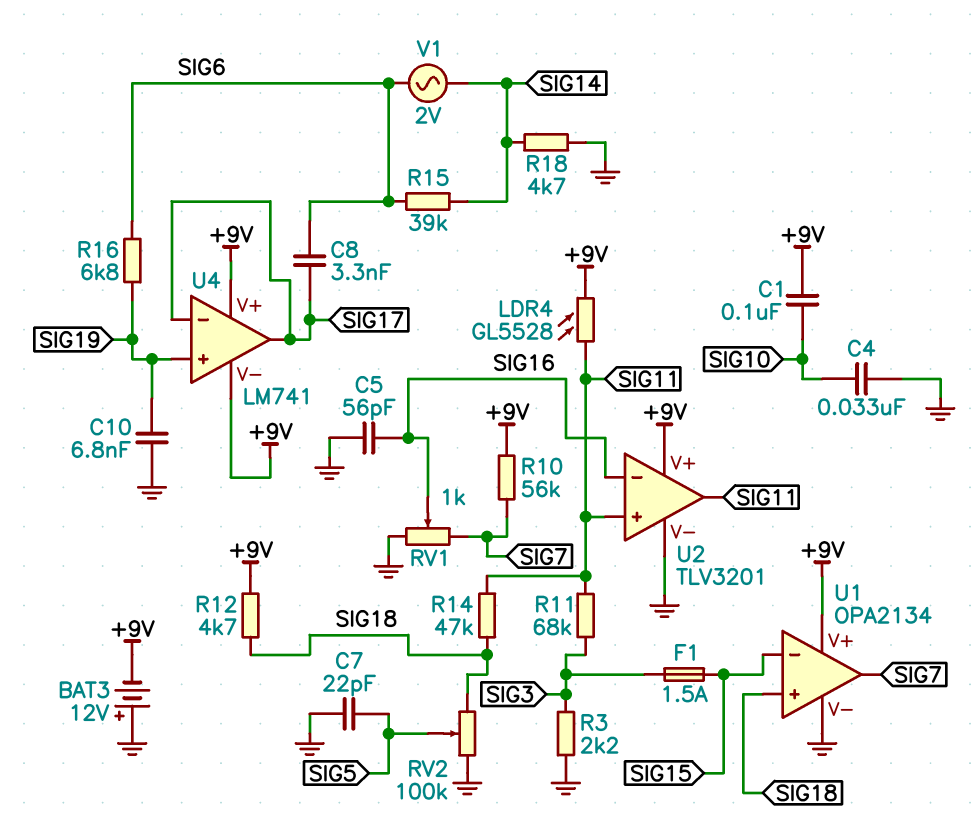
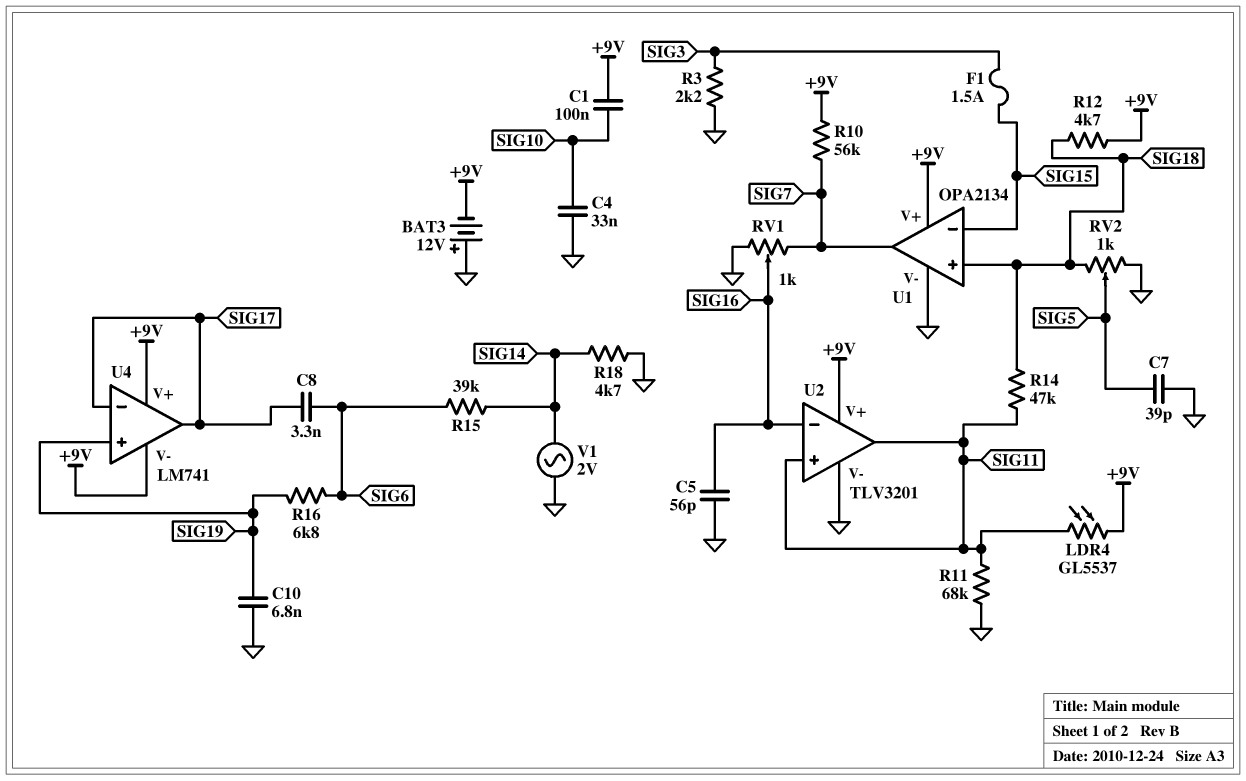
C7: 22pF (GND, SIG5) -> 39pF (GND, SIG5)
LDR4: GL5528 (+9V, SIG11) -> GL5537 (+9V, SIG11)
R11: 68k (SIG3, SIG11) -> 68k (GND, SIG11)
RV2: 100k (GND, SIG18, wiper SIG5) -> 1k (GND, SIG18, wiper SIG5)
V1: AC 2V (SIG6, SIG14) -> AC 2V (GND, SIG14)

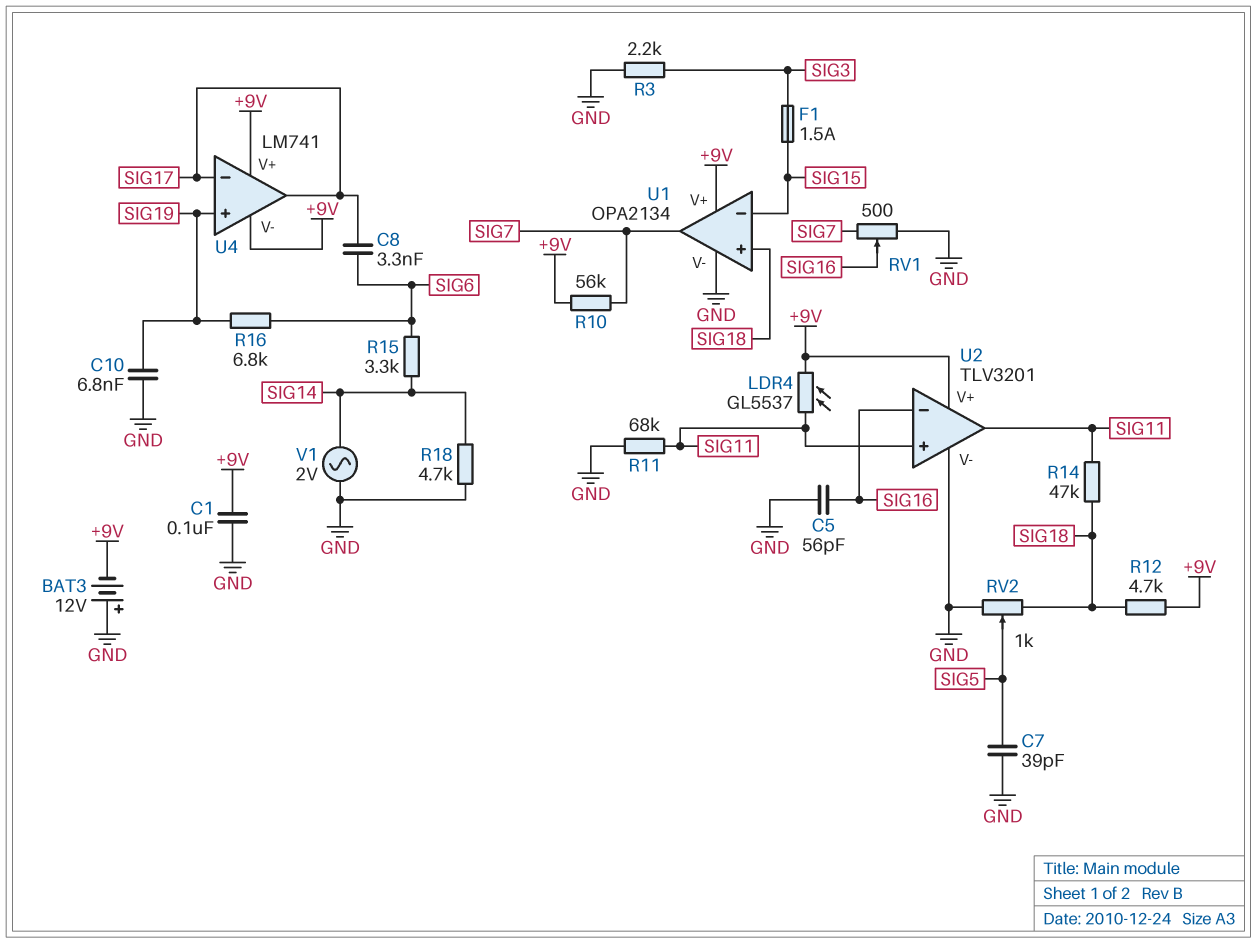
C1: 100nF (+9V, SIG10) -> 100nF (+9V, GND)
C4: 33nF (GND, SIG10) -> none
R15: 39k (SIG6, SIG14) -> 3.3k (SIG6, SIG14)
RV1: 1k (GND, SIG7, wiper SIG16) -> 500 (GND, SIG7, wiper SIG16)

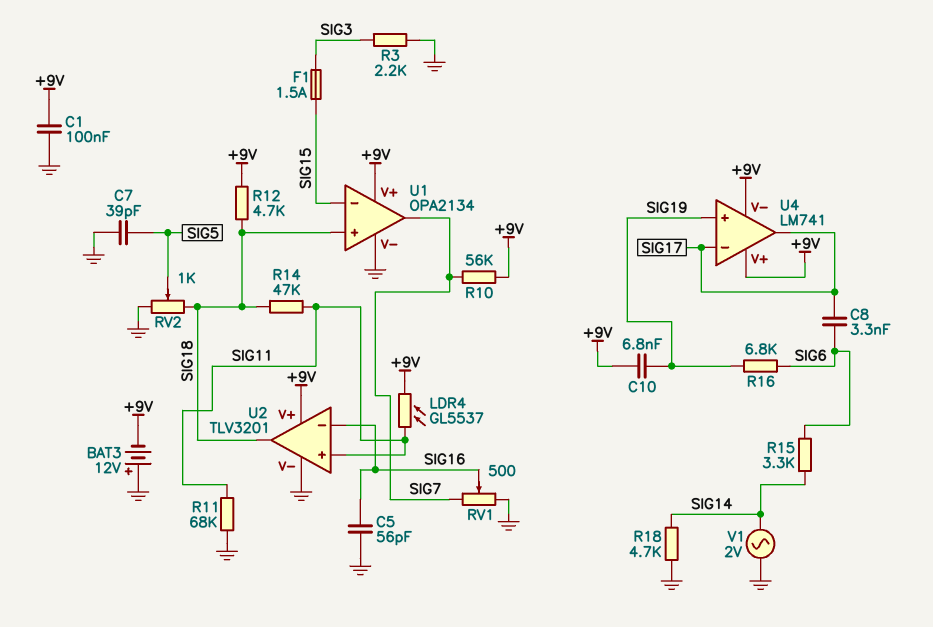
C10: 6.8nF (GND, SIG19) -> 6.8nF (+9V, SIG19)
U2 pin out: SIG11 -> SIG18

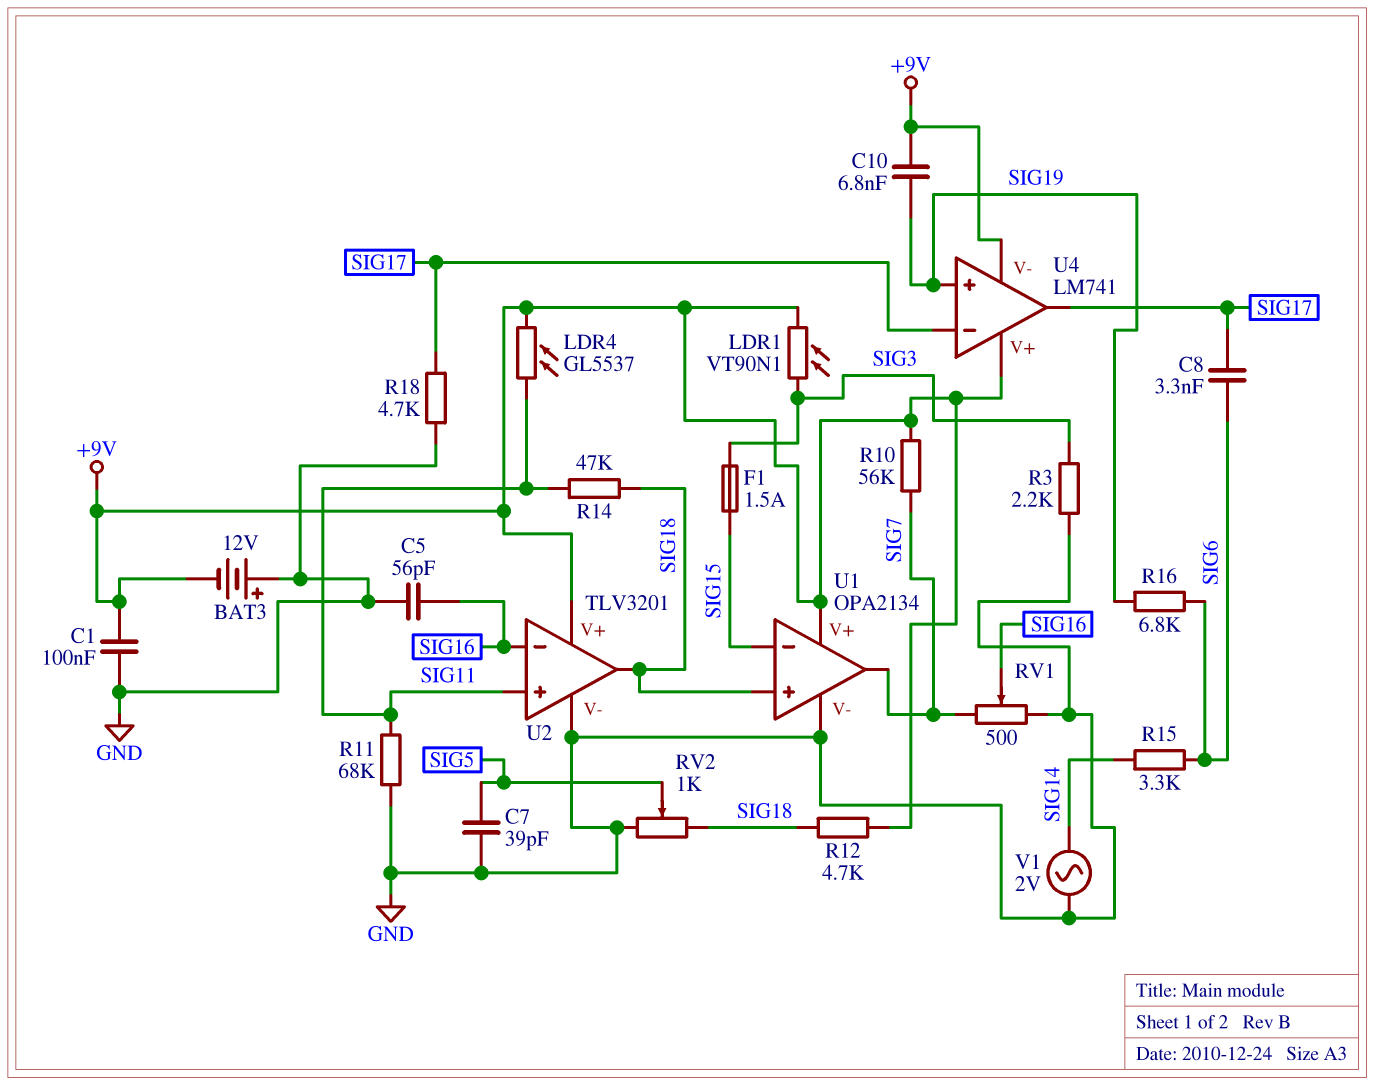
LDR1: none -> VT90N1 (+9V, SIG3)
R18: 4.7k (GND, SIG14) -> 4.7k (GND, SIG17)

